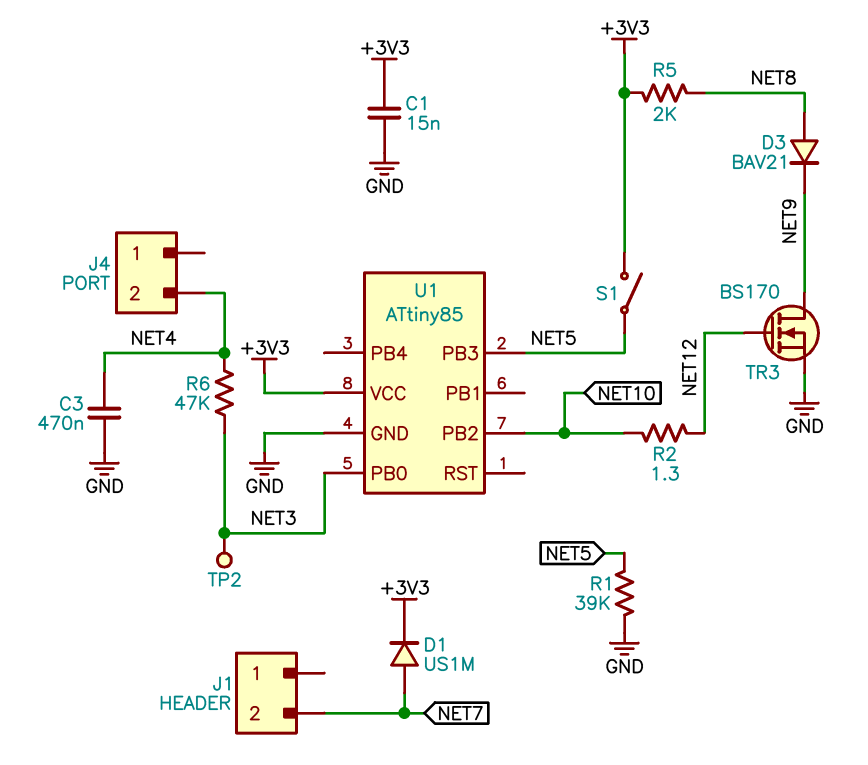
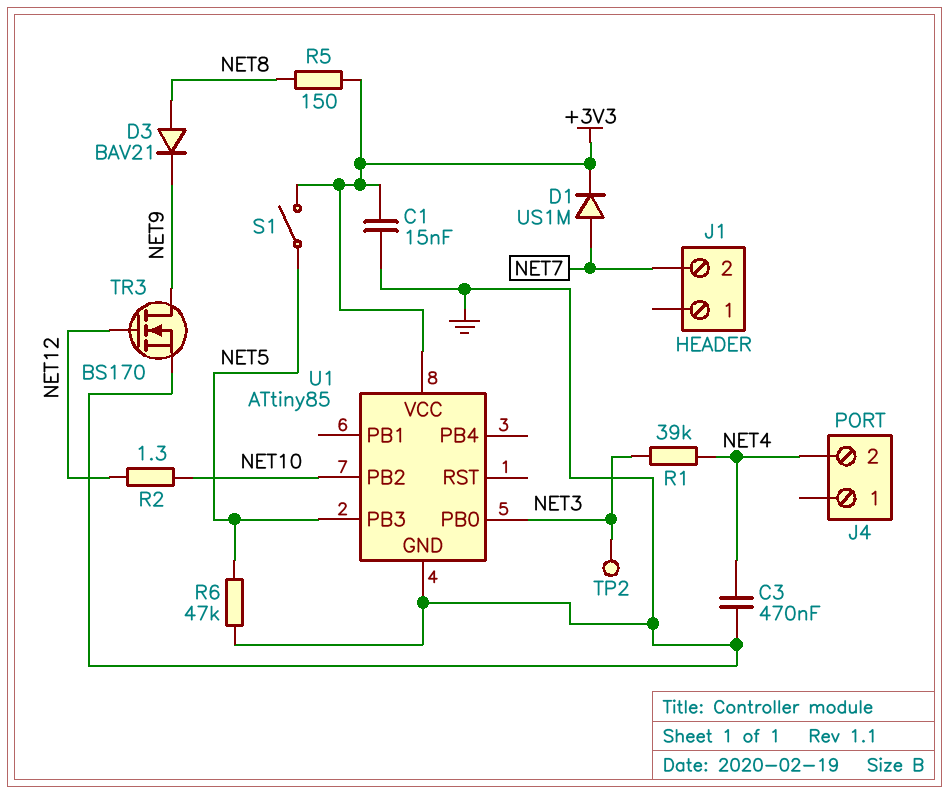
R1: 39k (GND, NET5) -> 39k (NET3, NET4)
R5: 2k (+3V3, NET8) -> 150 (+3V3, NET8)
R6: 47k (NET3, NET4) -> 47k (GND, NET5)

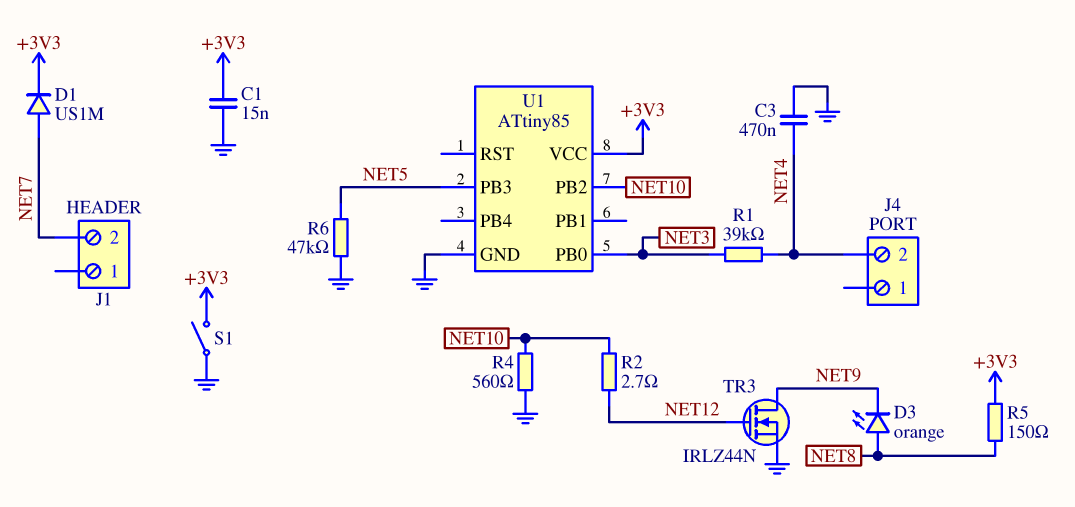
D3: diode BAV21 (A NET8, K NET9) -> LED orange (A NET8, K NET9)
R2: 1.3 (NET10, NET12) -> 2.7 (NET10, NET12)
R4: none -> 560 (GND, NET10)
S1: switch (+3V3, NET5) -> switch (+3V3, GND)
TP2: test point (NET3) -> none
TR3: NMOS BS170 (G NET12, D NET9, S GND) -> NMOS IRLZ44N (G NET12, D NET9, S GND)

